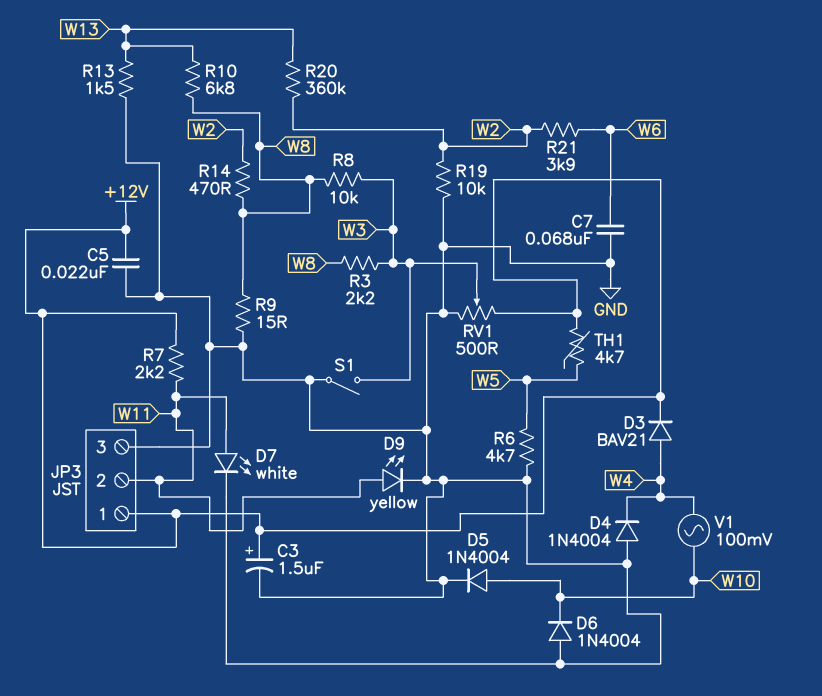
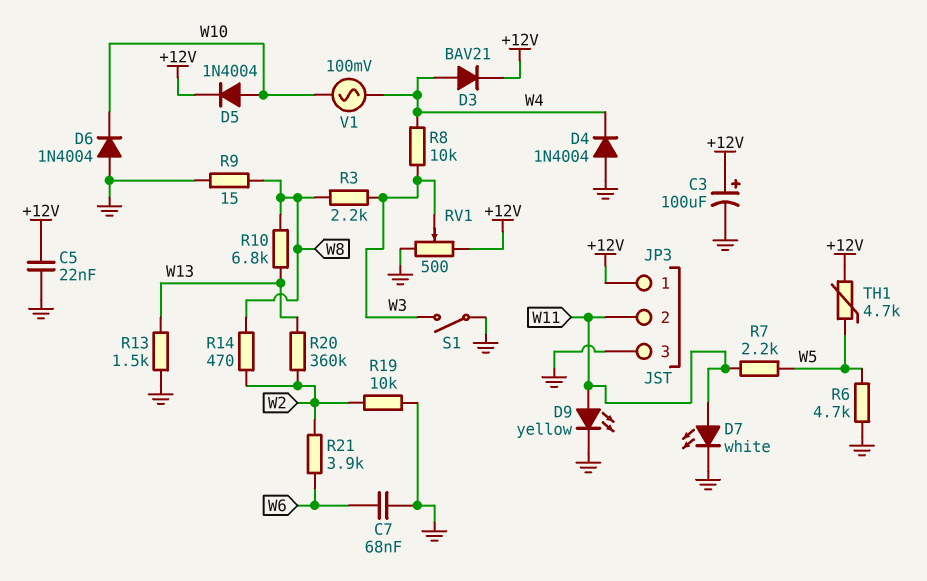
C3: 1.5uF (plus +12V, minus GND) -> 100uF (plus +12V, minus GND)
D5: diode 1N4004 (A W10, K GND) -> diode 1N4004 (A W10, K +12V)
R7: 2.2k (+12V, W11) -> 2.2k (W5, W11)
R8: 10k (W3, W8) -> 10k (W3, W4)

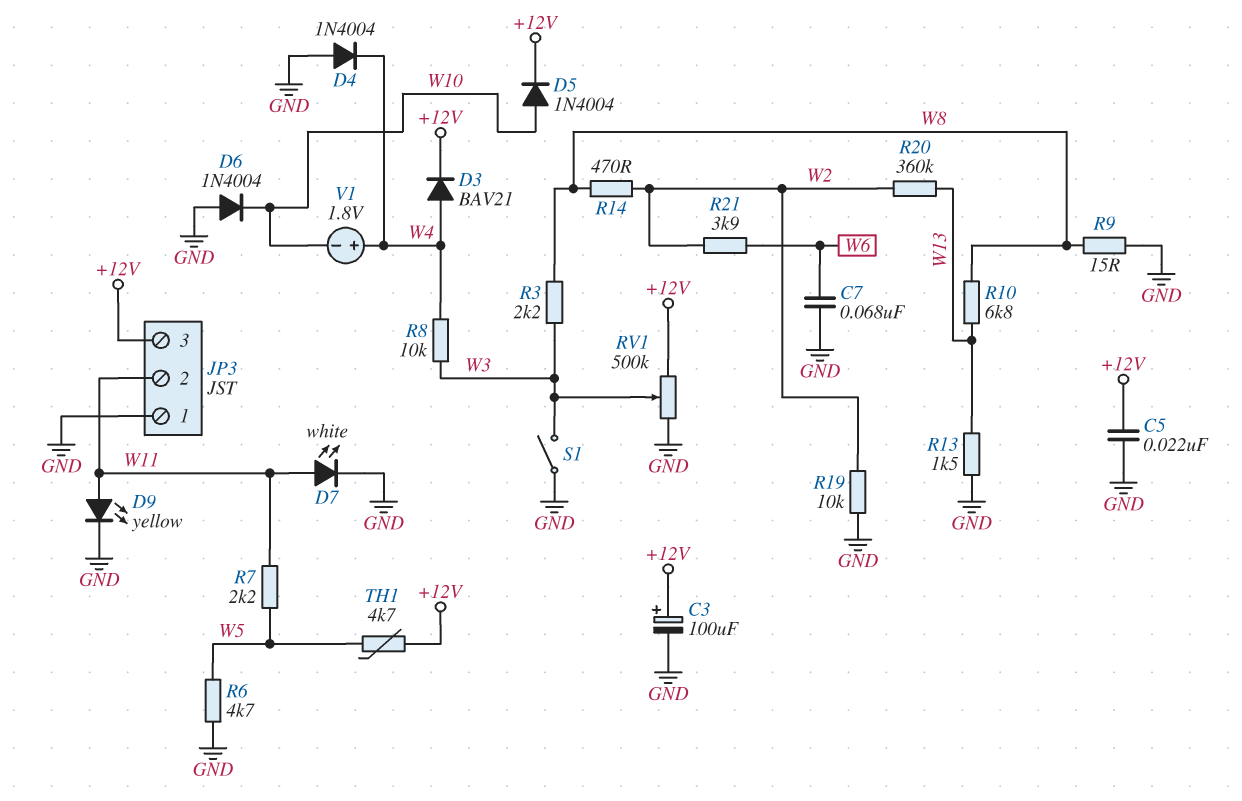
JP3 pin 1: +12V -> GND
JP3 pin 3: GND -> +12V
RV1: 500 (+12V, GND, wiper W3) -> 500k (+12V, GND, wiper W3)
V1: AC 100mV (W4, W10) -> 1.8V (plus W4, minus W10)

